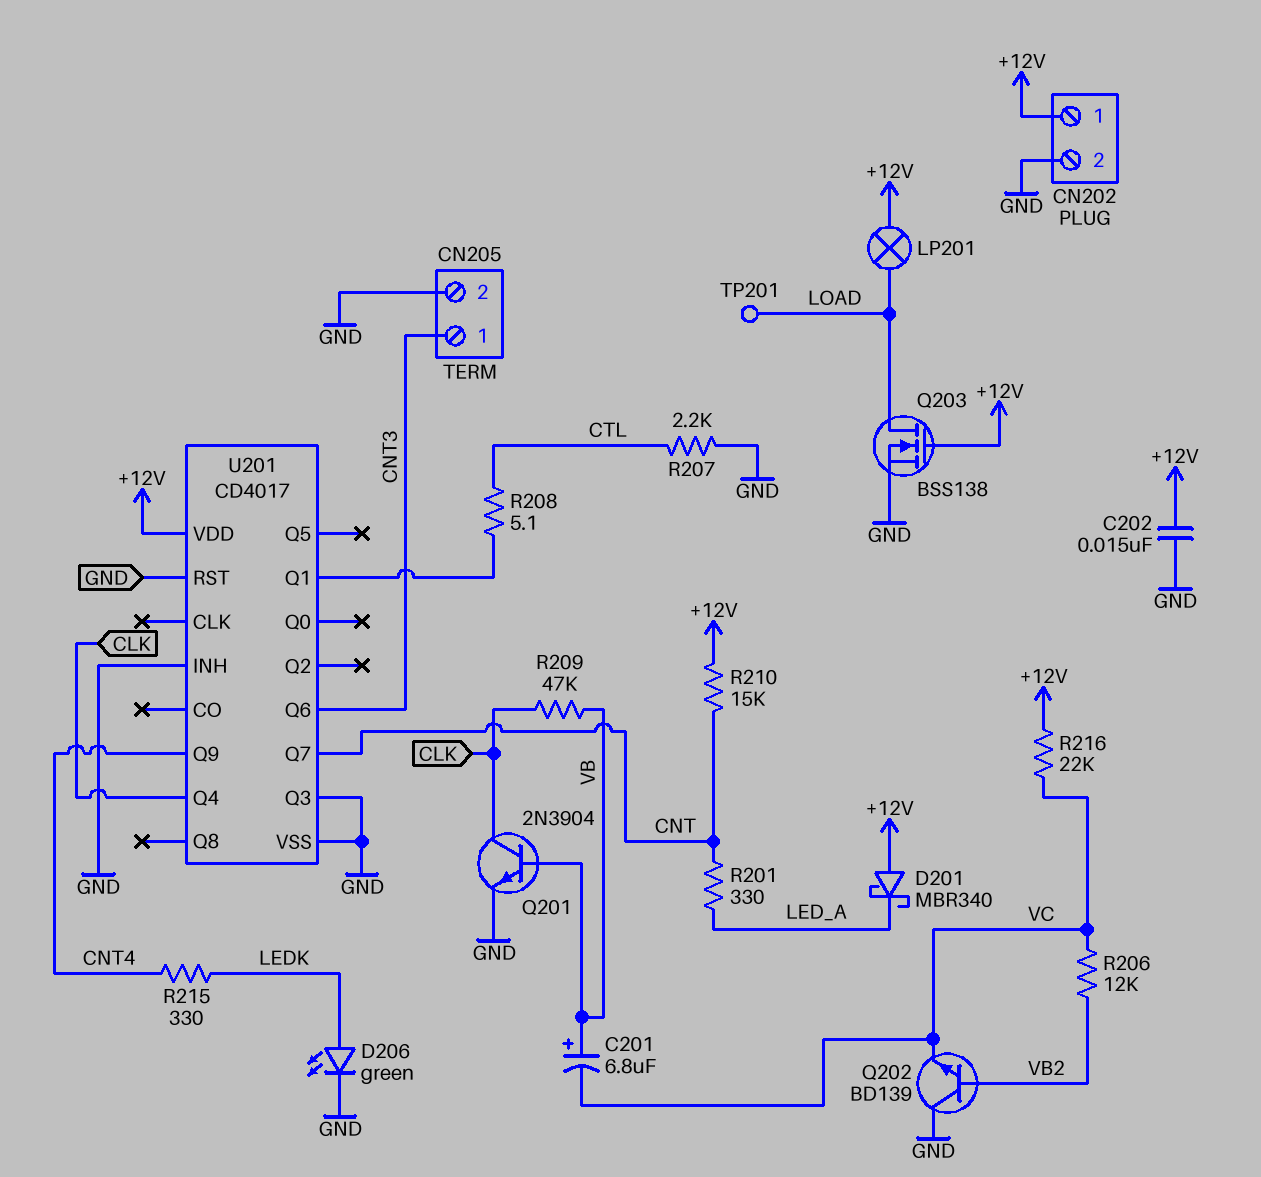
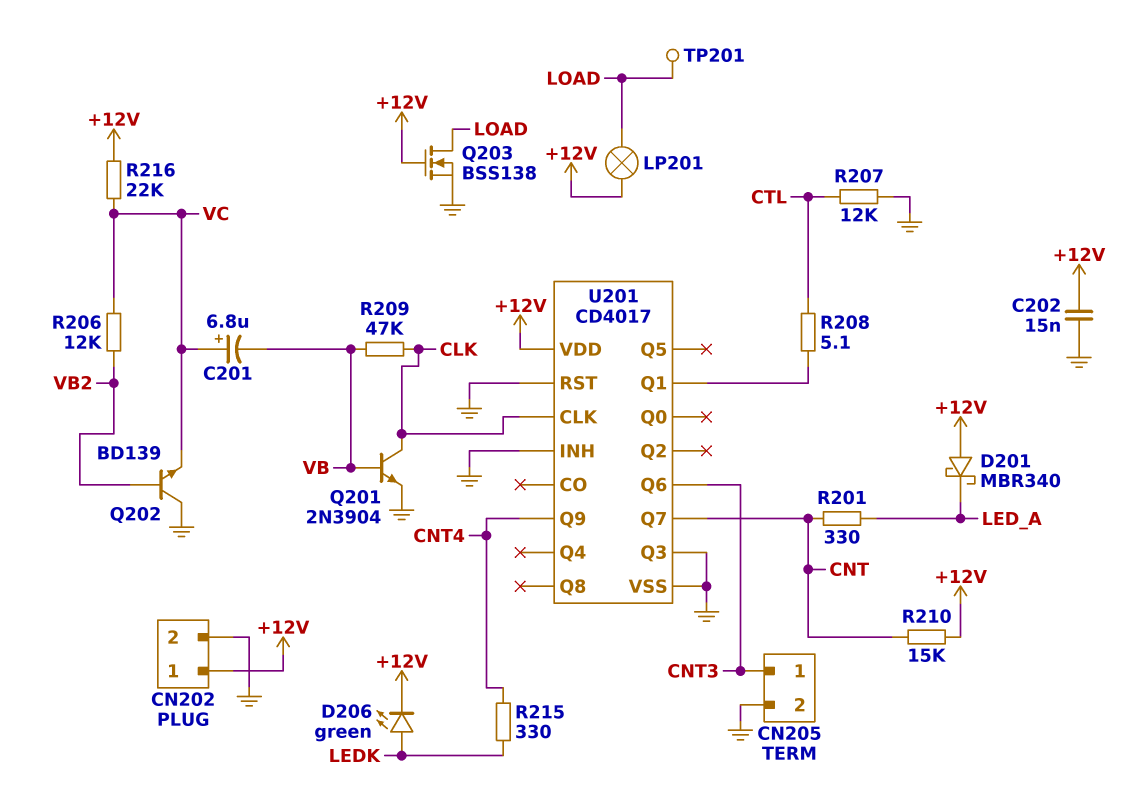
C201: 6.8uF (plus VB, minus VC) -> 6.8uF (plus VC, minus VB)
D206: LED green (A LEDK, K GND) -> LED green (A LEDK, K +12V)
R207: 2.2k (CTL, GND) -> 12k (CTL, GND)
U201 pin CLK: none -> CLK
U201 pin Q4: CLK -> none

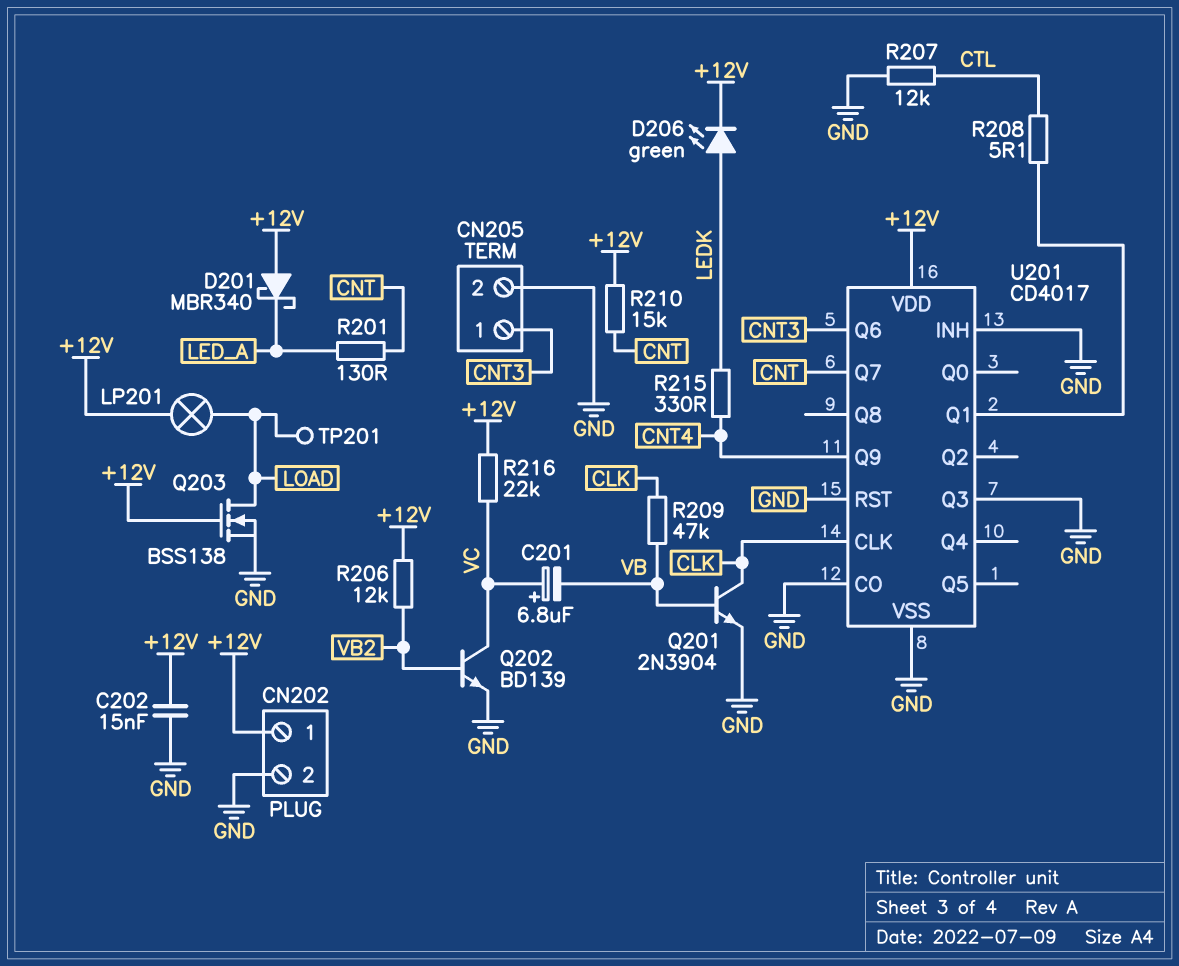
Q202: NPN BD139 (B VB2, C GND, E VC) -> NPN BD139 (B VB2, C VC, E GND)
R201: 330 (CNT, LED_A) -> 130 (CNT, LED_A)
R206: 12k (VB2, VC) -> 12k (+12V, VB2)
U201 pin CO: none -> GND

